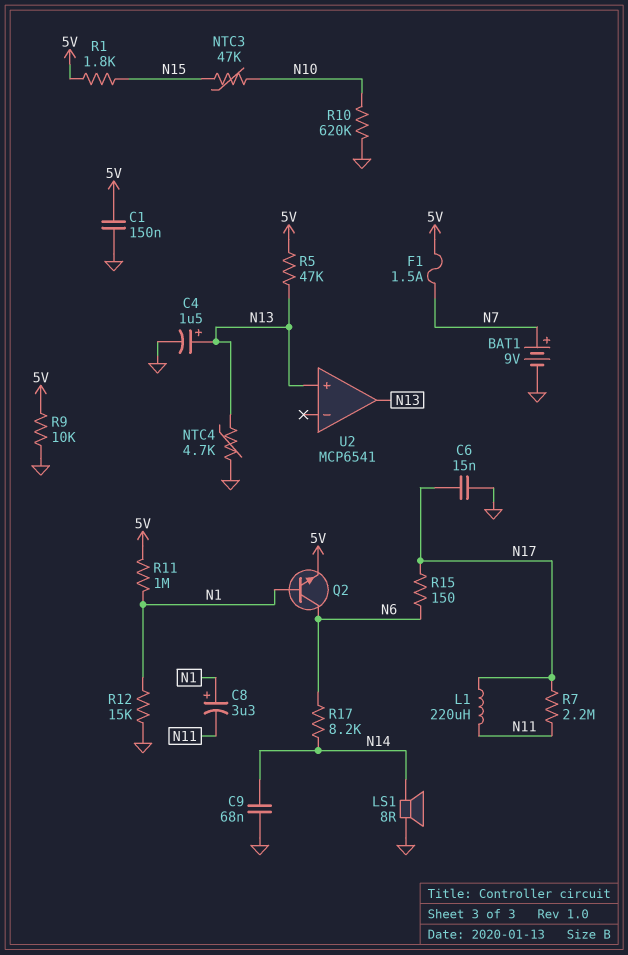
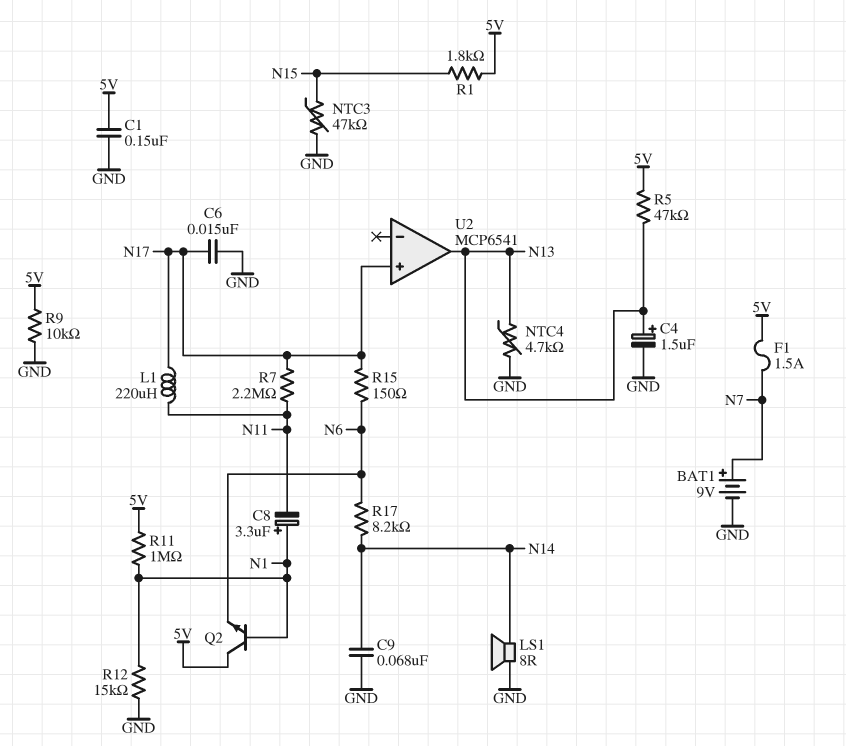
NTC3: 47k (N10, N15) -> 47k (GND, N15)
Q2: NPN (B N1, C N6, E 5V) -> NPN (B N1, C 5V, E N6)
R10: 620k (GND, N10) -> none
U2 pin in+: N13 -> N17

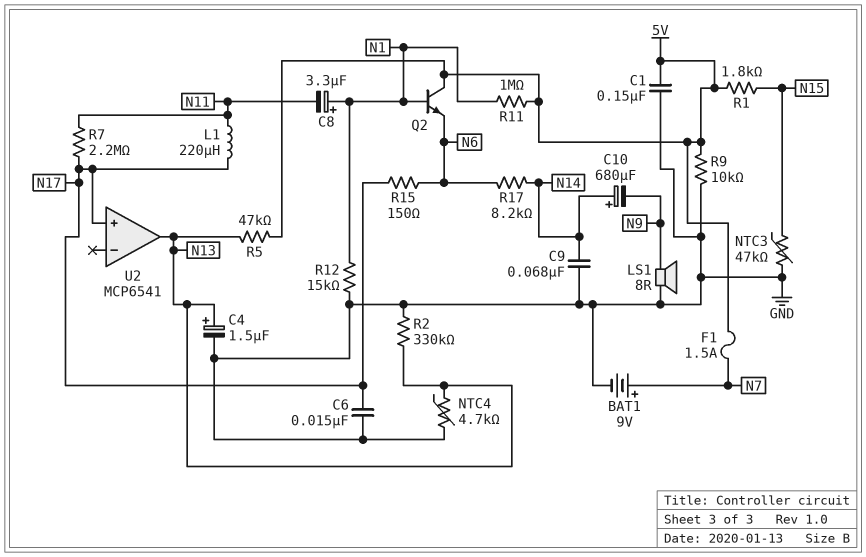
C10: none -> 680uF (plus N14, minus N9)
LS1: speaker 8R (GND, N14) -> speaker 8R (GND, N9)
R2: none -> 330k (GND, N13)

